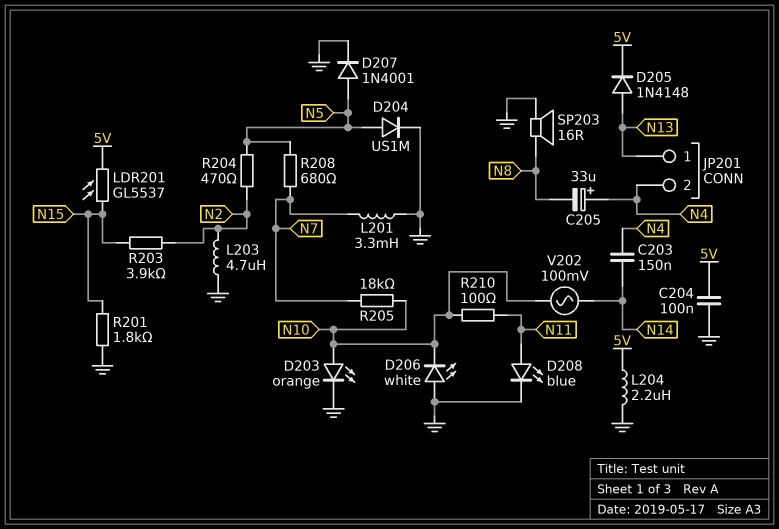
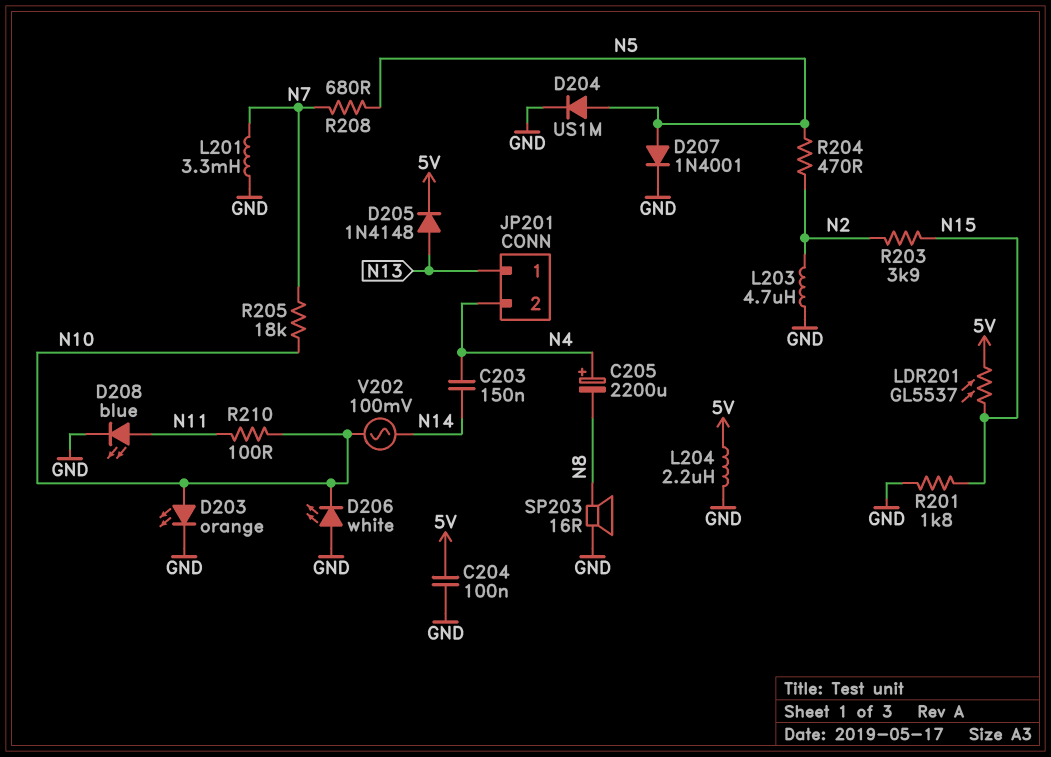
C205: 33uF (plus N4, minus N8) -> 2200uF (plus N4, minus N8)

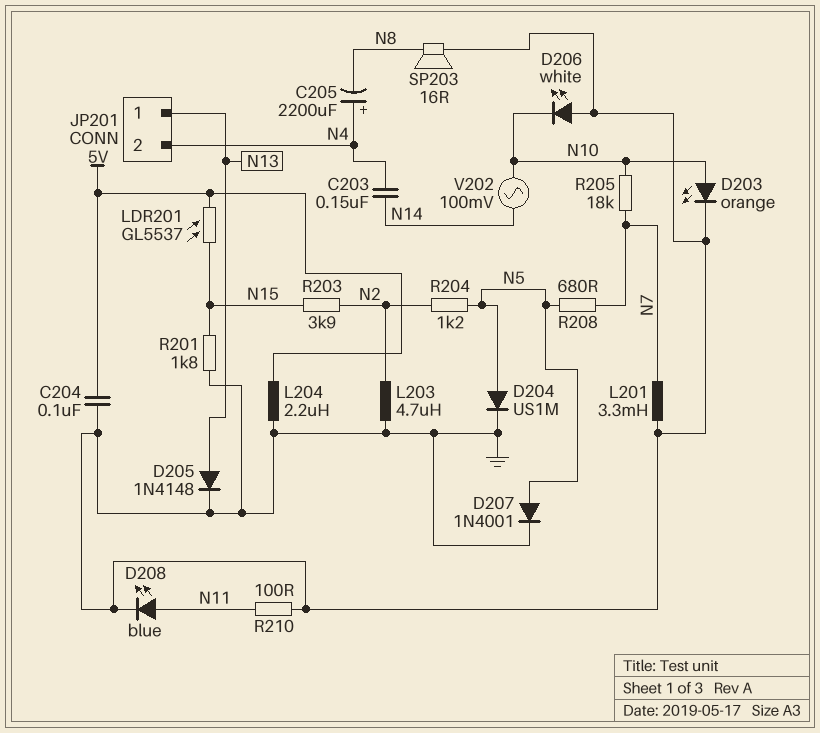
D205: diode 1N4148 (A N13, K 5V) -> diode 1N4148 (A N13, K GND)
R204: 470 (N2, N5) -> 1.2k (N2, N5)
R210: 100 (N10, N11) -> 100 (GND, N11)

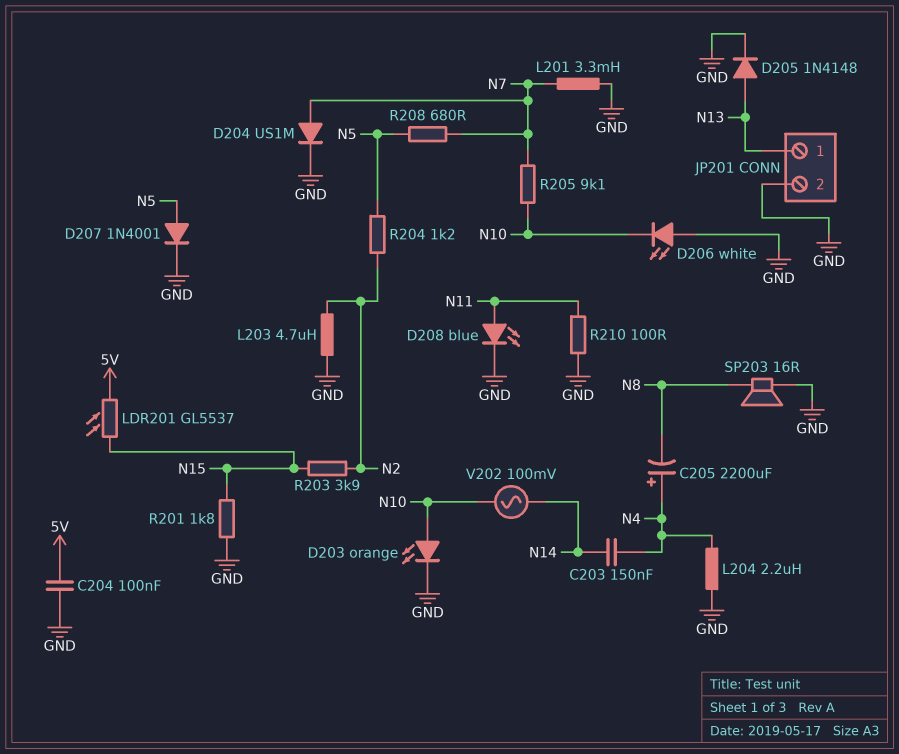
D204: diode US1M (A N5, K GND) -> diode US1M (A N7, K GND)
JP201 pin 2: N4 -> GND
L204: 2.2uH (5V, GND) -> 2.2uH (GND, N4)
R205: 18k (N7, N10) -> 9.1k (N7, N10)

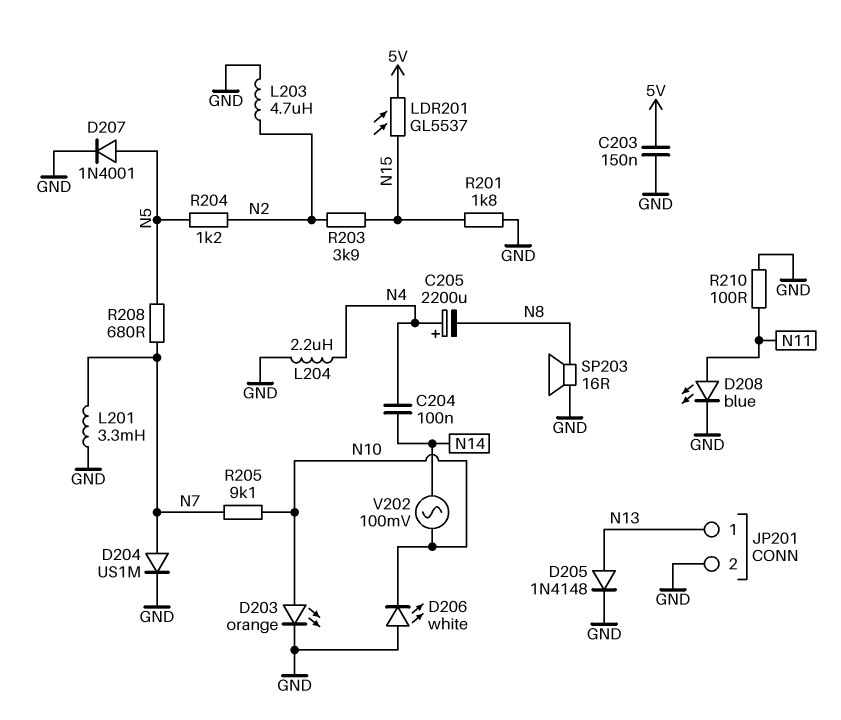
C203: 150nF (N4, N14) -> 150nF (5V, GND)
C204: 100nF (5V, GND) -> 100nF (N4, N14)

